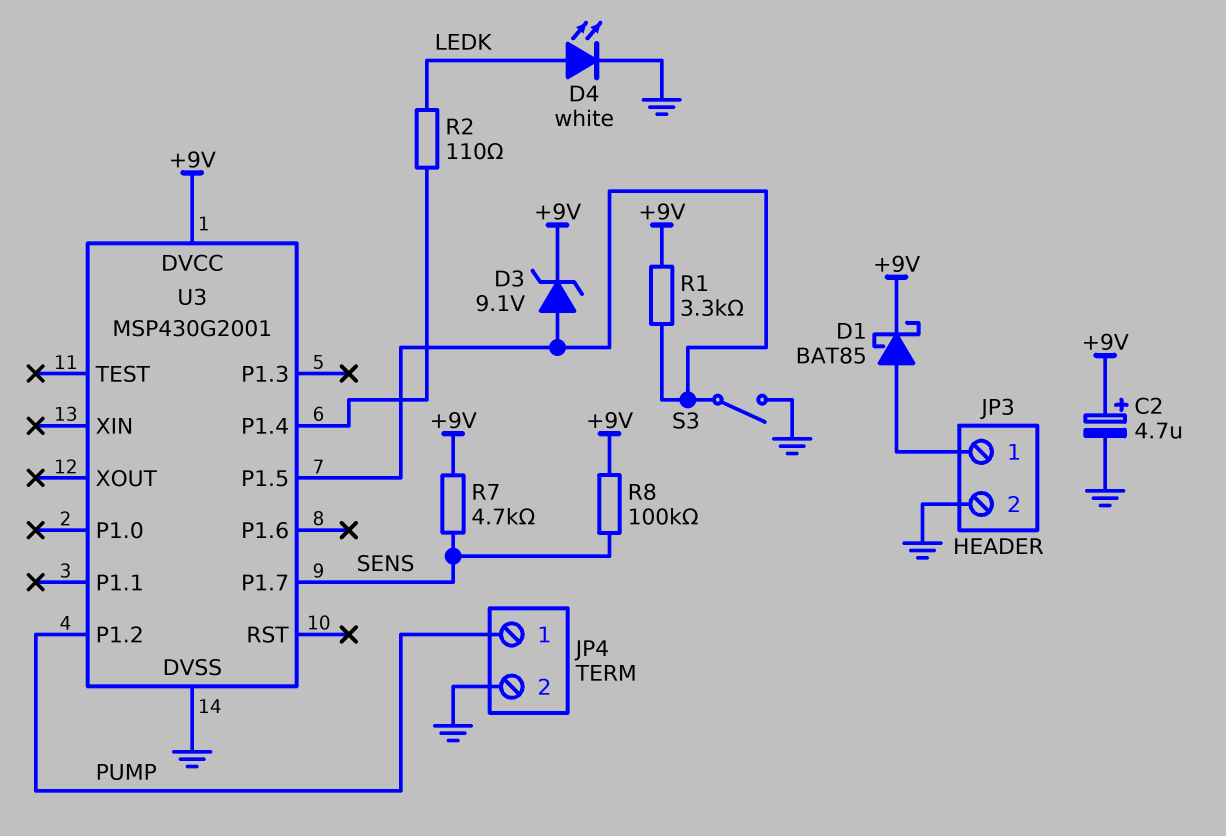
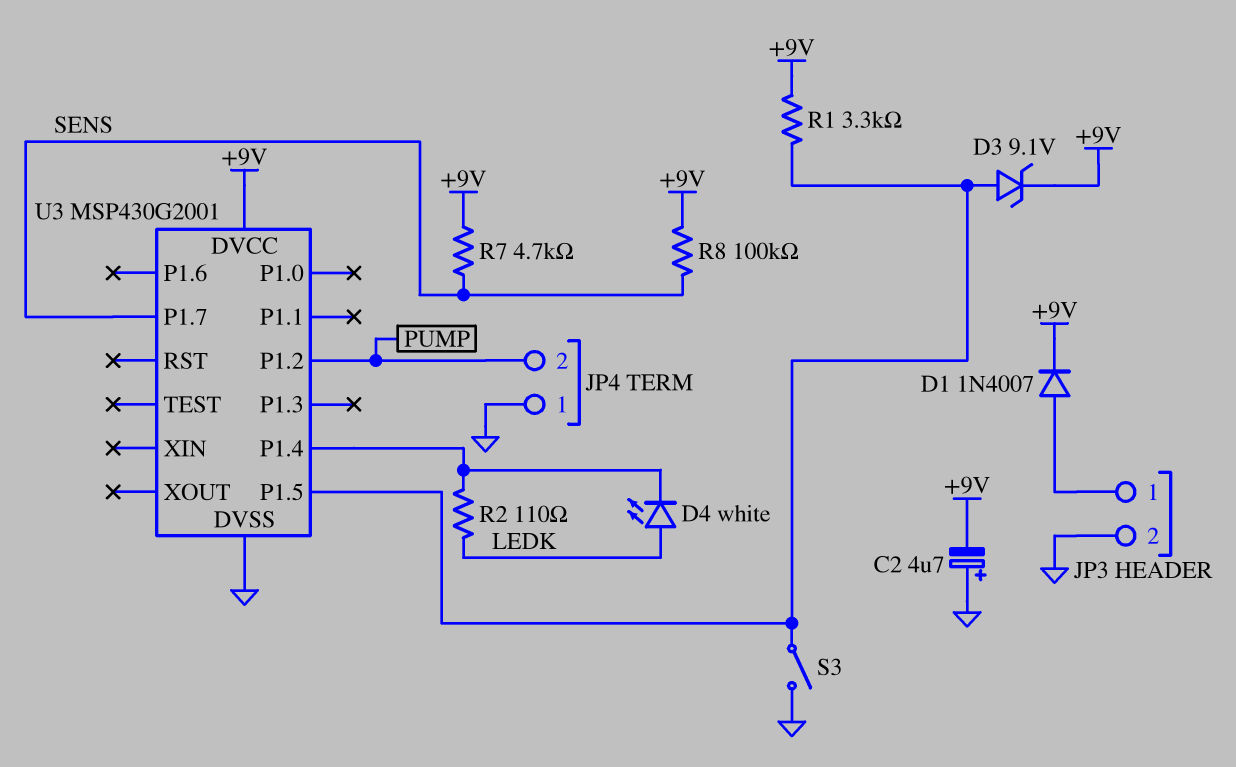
C2: 4.7uF (plus +9V, minus GND) -> 4.7uF (plus GND, minus +9V)
D1: schottky BAT85 (A JP3/1, K +9V) -> diode 1N4007 (A JP3/1, K +9V)
D4: LED white (A LEDK, K GND) -> LED white (A LEDK, K U3/P1.4)
JP4 pin 1: PUMP -> GND
JP4 pin 2: GND -> PUMP

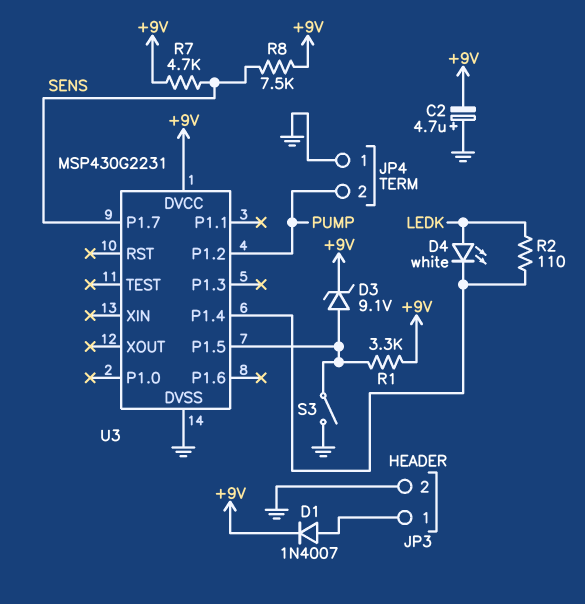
R8: 100k (+9V, SENS) -> 7.5k (+9V, SENS)
U3: MSP430G2001 -> MSP430G2231

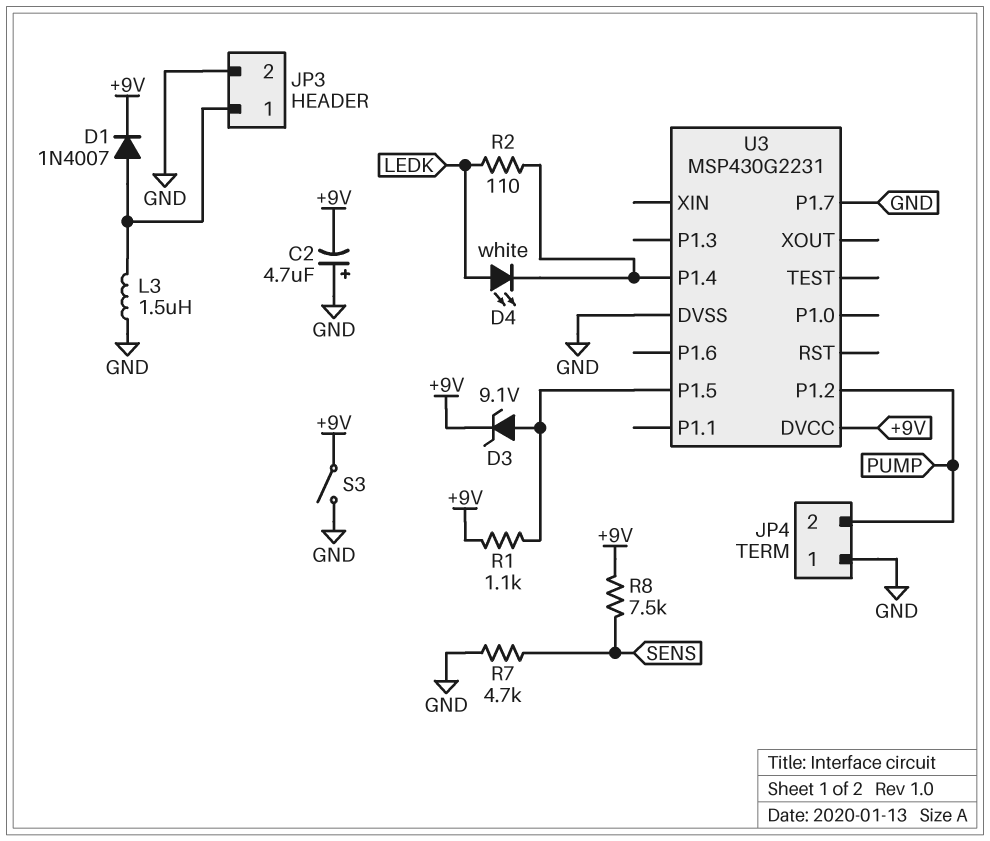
L3: none -> 1.5uH (GND, JP3/1)
R1: 3.3k (+9V, U3/P1.5) -> 1.1k (+9V, U3/P1.5)
R7: 4.7k (+9V, SENS) -> 4.7k (GND, SENS)
S3: switch (GND, U3/P1.5) -> switch (+9V, GND)
U3 pin P1.7: SENS -> GND

